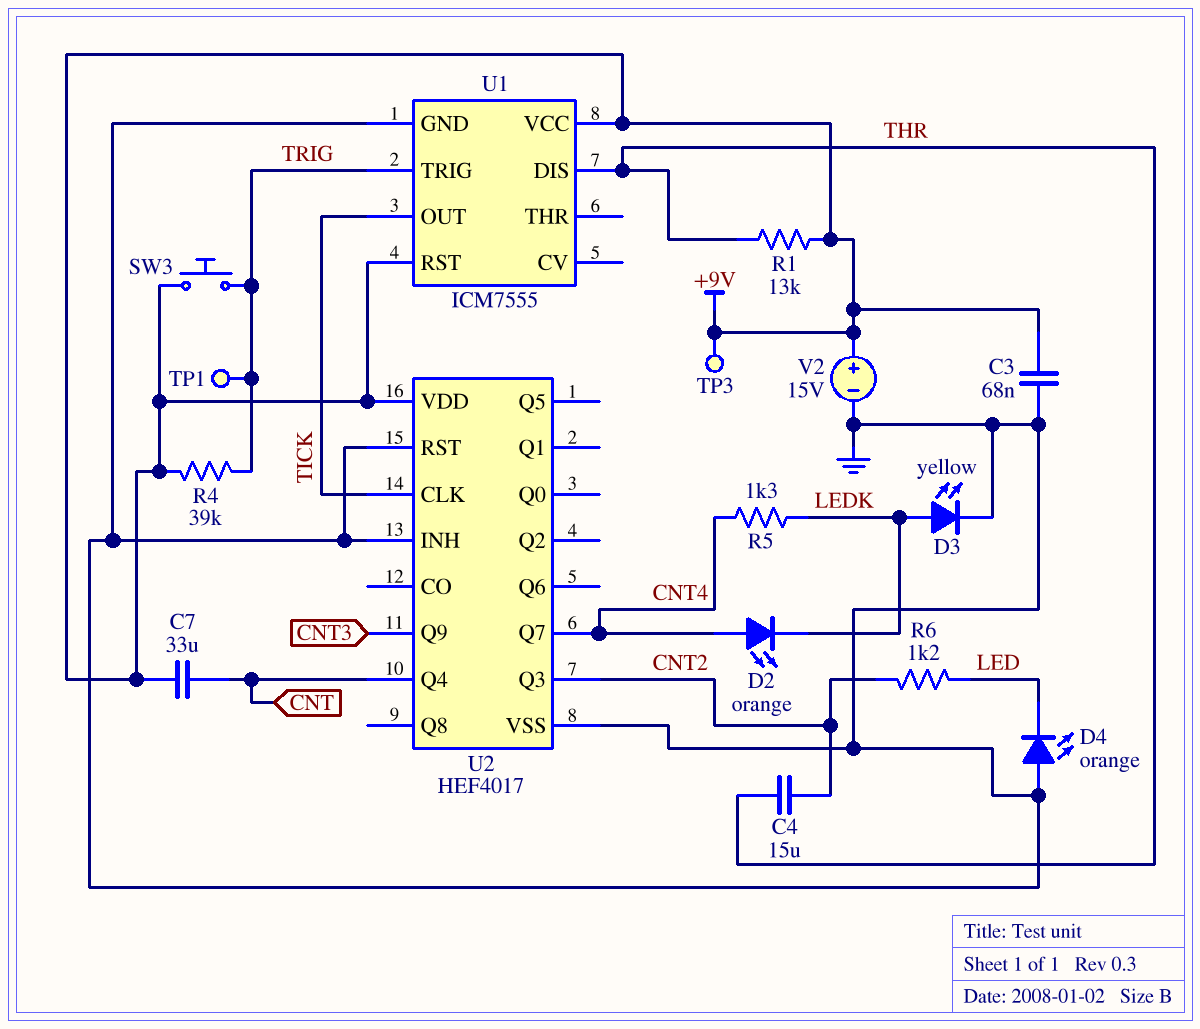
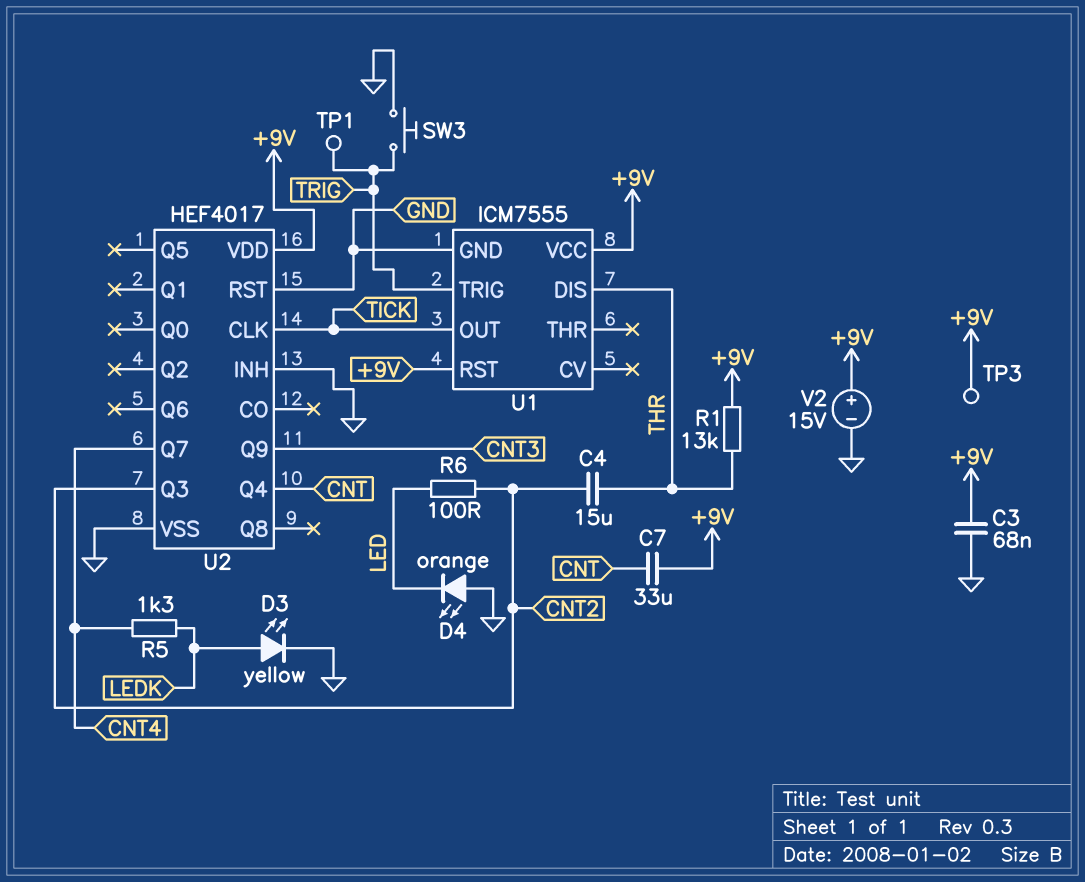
D2: LED orange (A CNT4, K LEDK) -> none
R4: 39k (+9V, TRIG) -> none
R6: 1.2k (CNT2, LED) -> 100 (CNT2, LED)
SW3: button (+9V, TRIG) -> button (GND, TRIG)

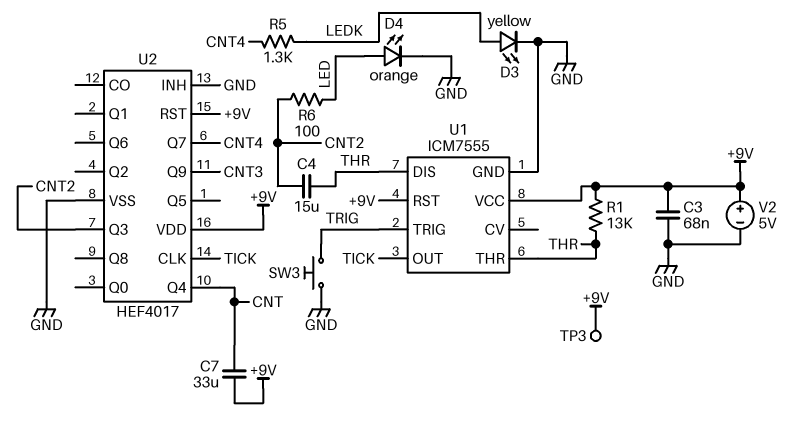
D4: LED orange (A GND, K LED) -> LED orange (A LED, K GND)
TP1: test point (TRIG) -> none
U1 pin THR: none -> THR
U2 pin RST: GND -> +9V
V2: 15V (plus +9V, minus GND) -> 5V (plus +9V, minus GND)

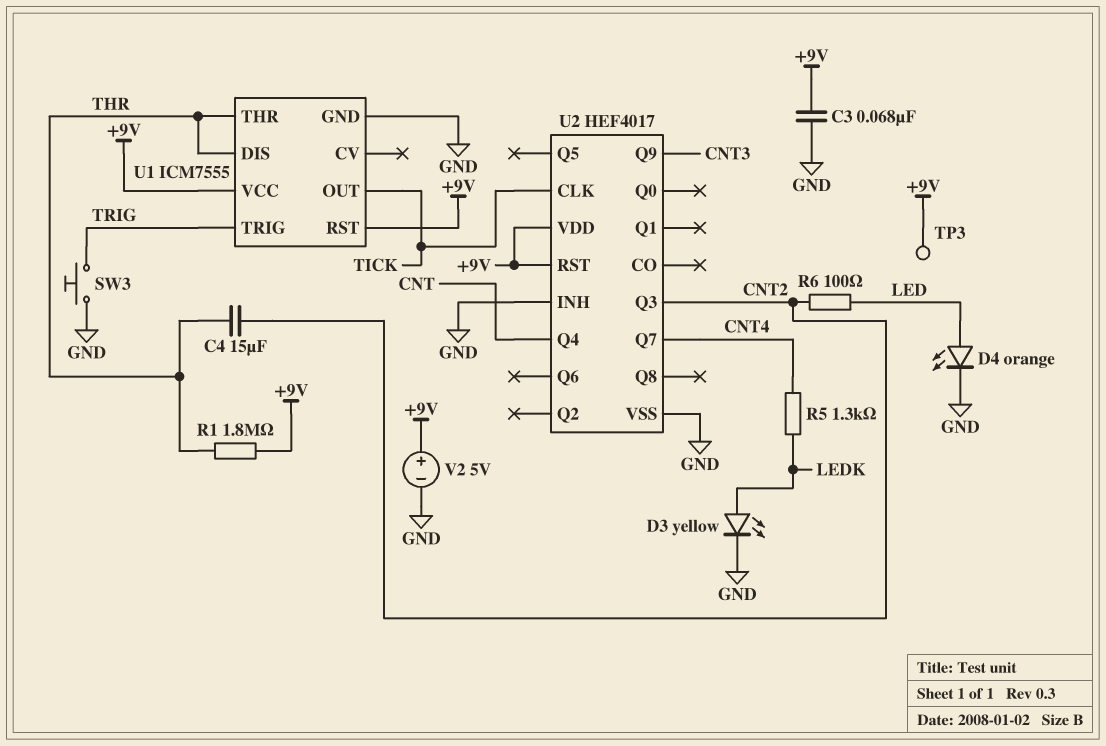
C7: 33uF (+9V, CNT) -> none
R1: 13k (+9V, THR) -> 1.8M (+9V, THR)

